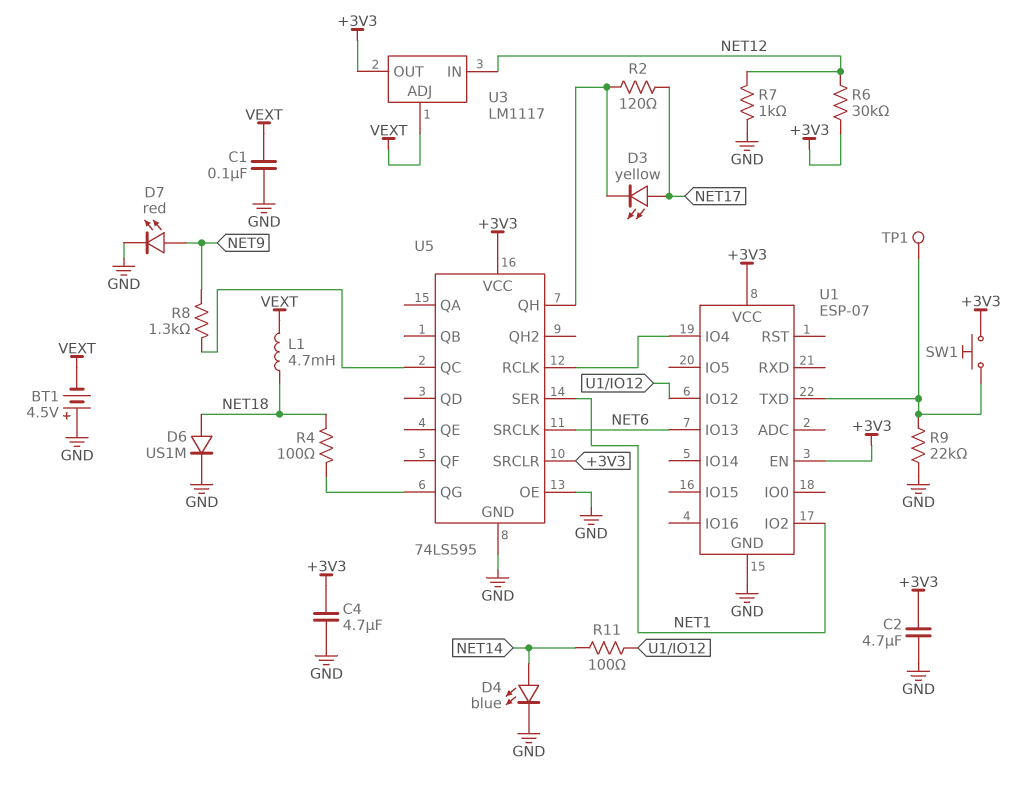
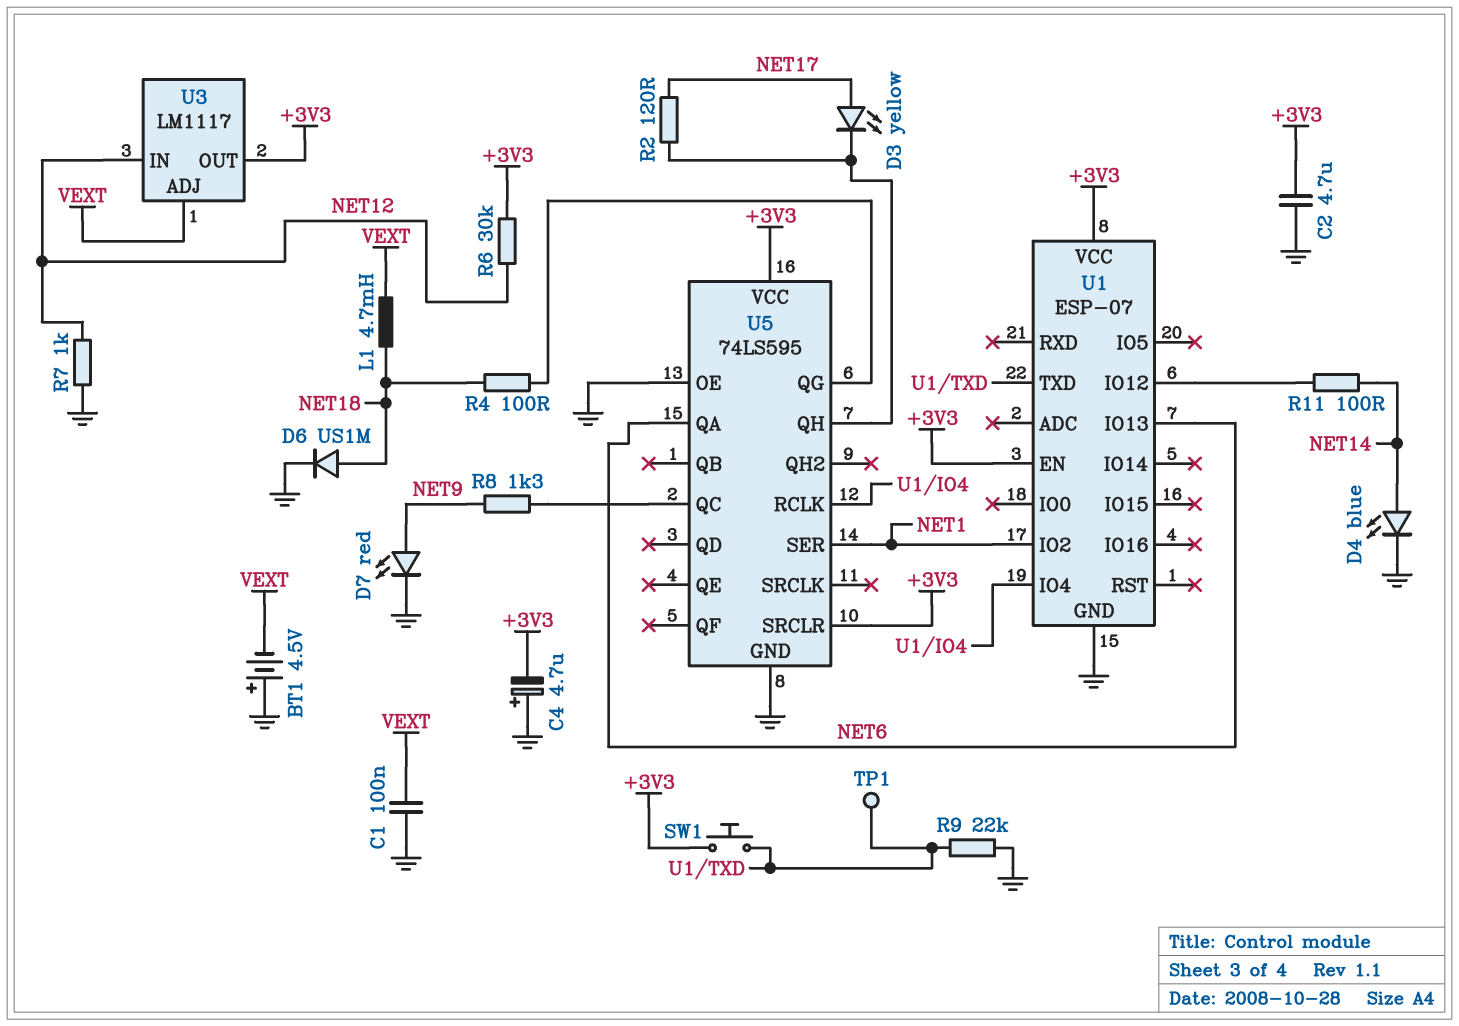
C4: 4.7uF (+3V3, GND) -> 4.7uF (plus GND, minus +3V3)
U5 pin QA: none -> NET6
U5 pin SRCLK: NET6 -> none

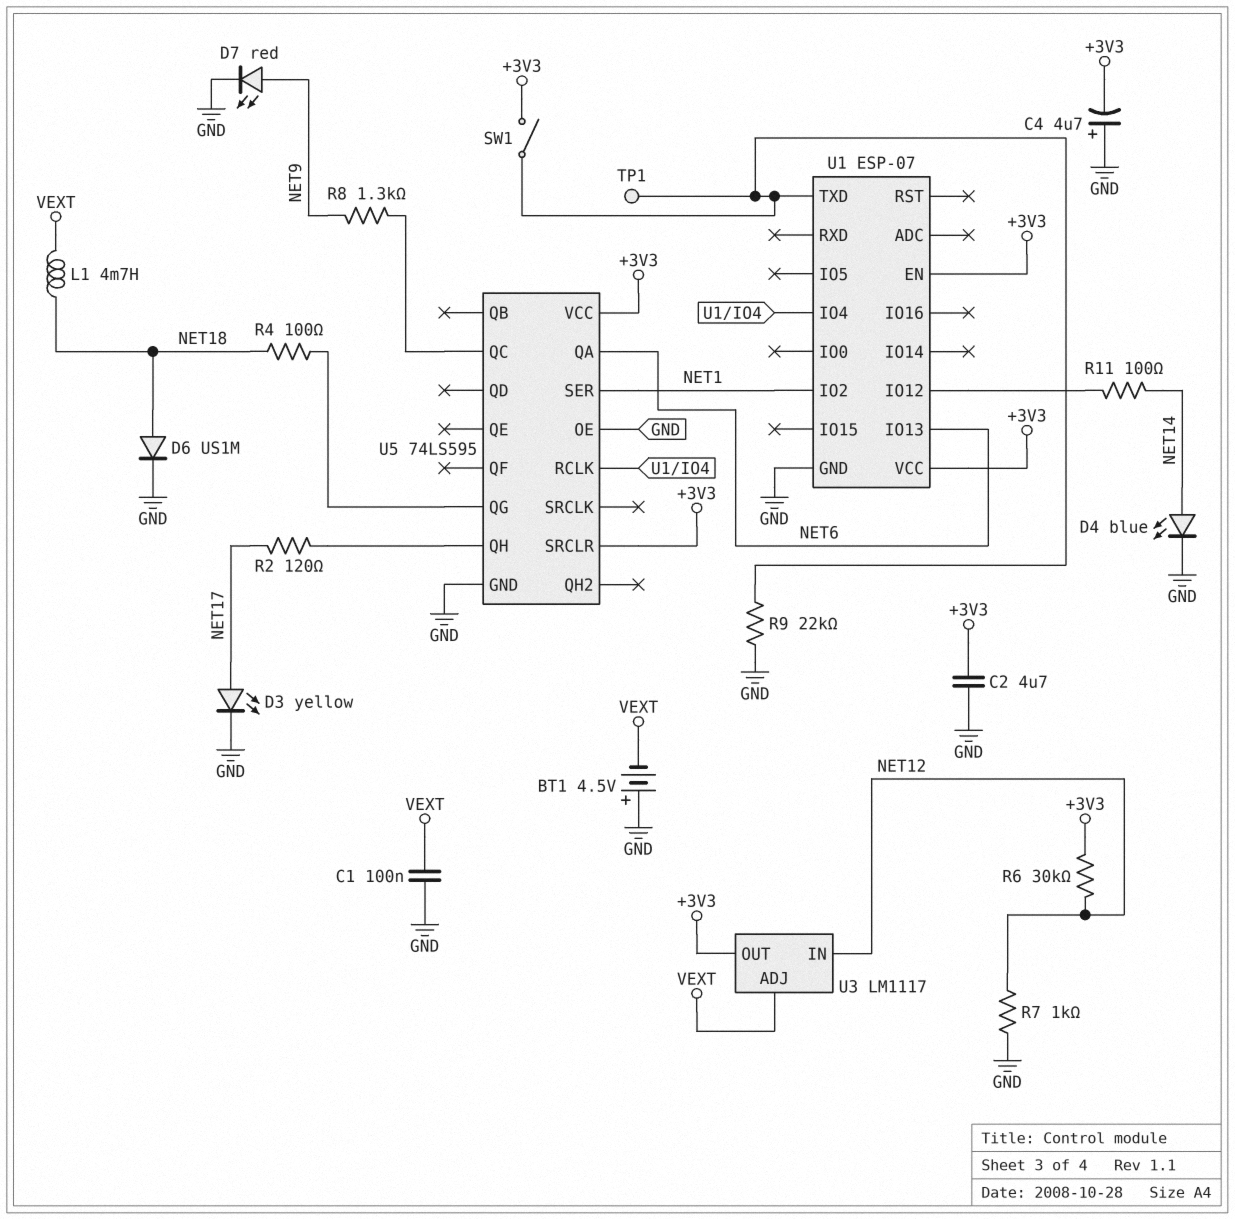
D3: LED yellow (A NET17, K U5/QH) -> LED yellow (A NET17, K GND)
SW1: button (+3V3, U1/TXD) -> switch (+3V3, U1/TXD)

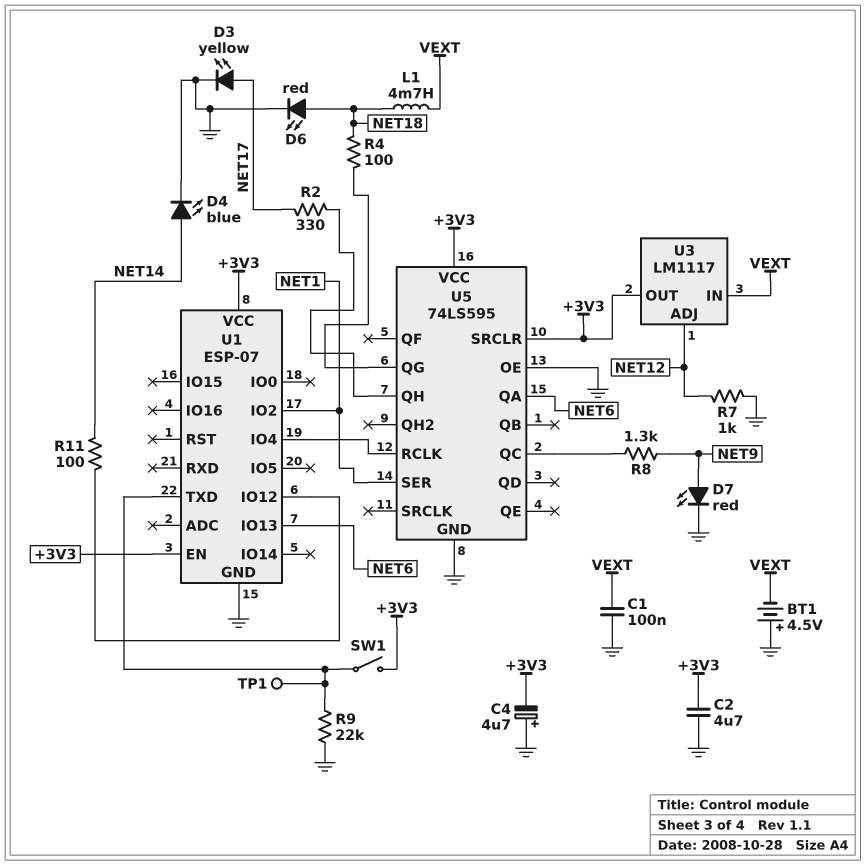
D6: diode US1M (A NET18, K GND) -> LED red (A NET18, K GND)
R2: 120 (NET17, U5/QH) -> 330 (NET17, U5/QH)
R6: 30k (+3V3, NET12) -> none
U3 pin ADJ: VEXT -> NET12
U3 pin IN: NET12 -> VEXT

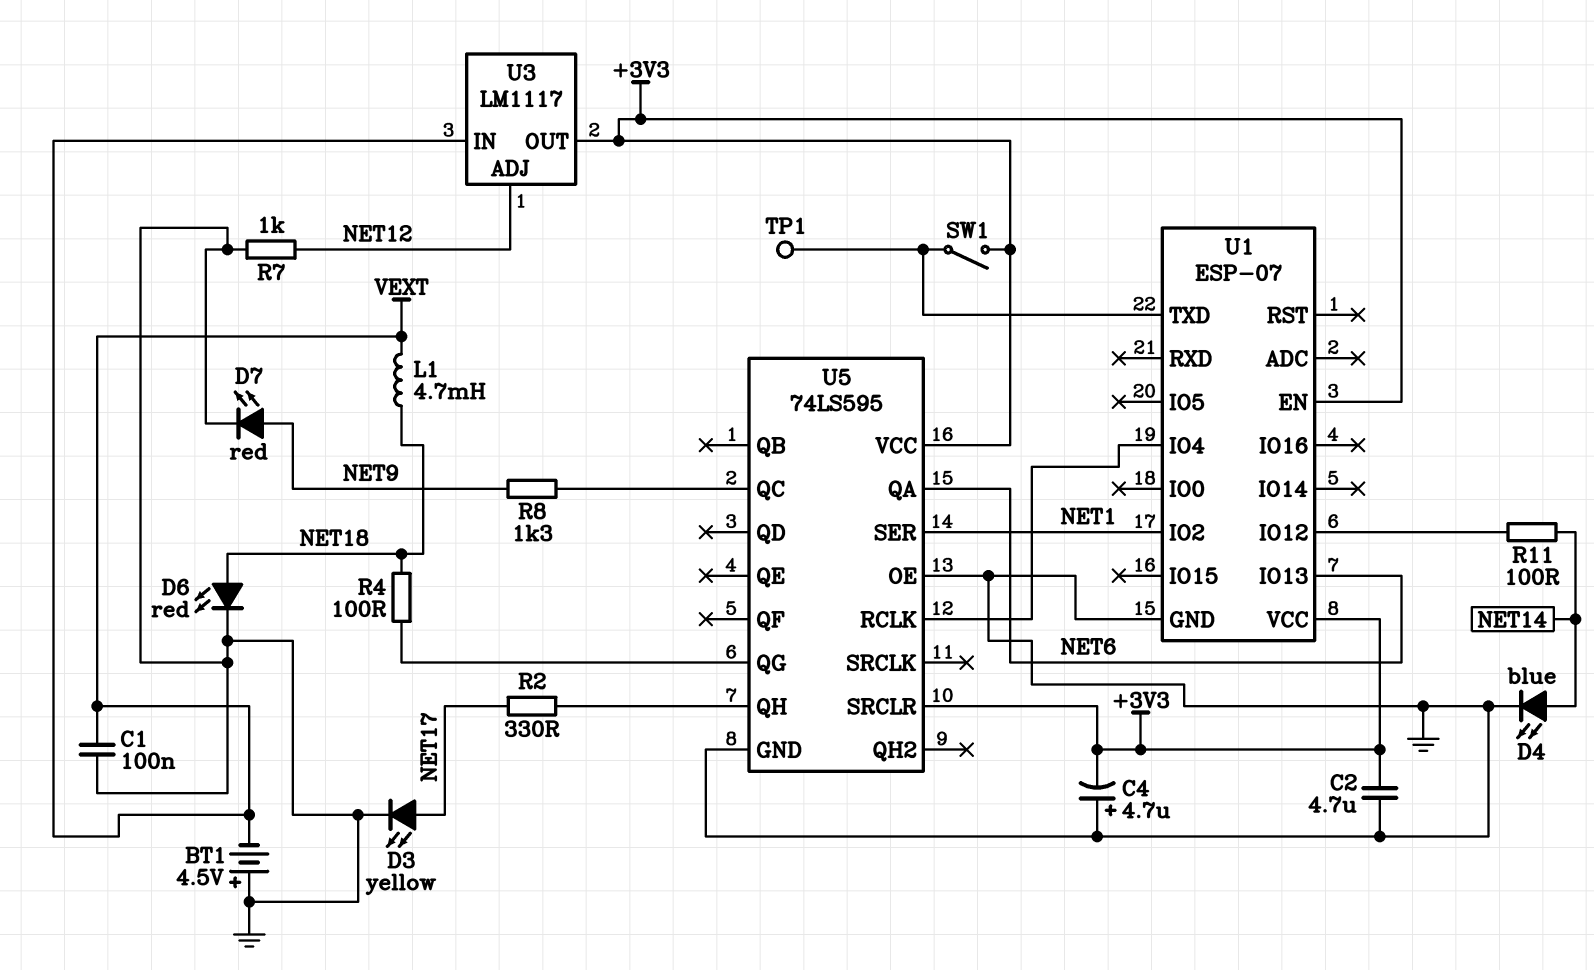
R9: 22k (GND, U1/TXD) -> none

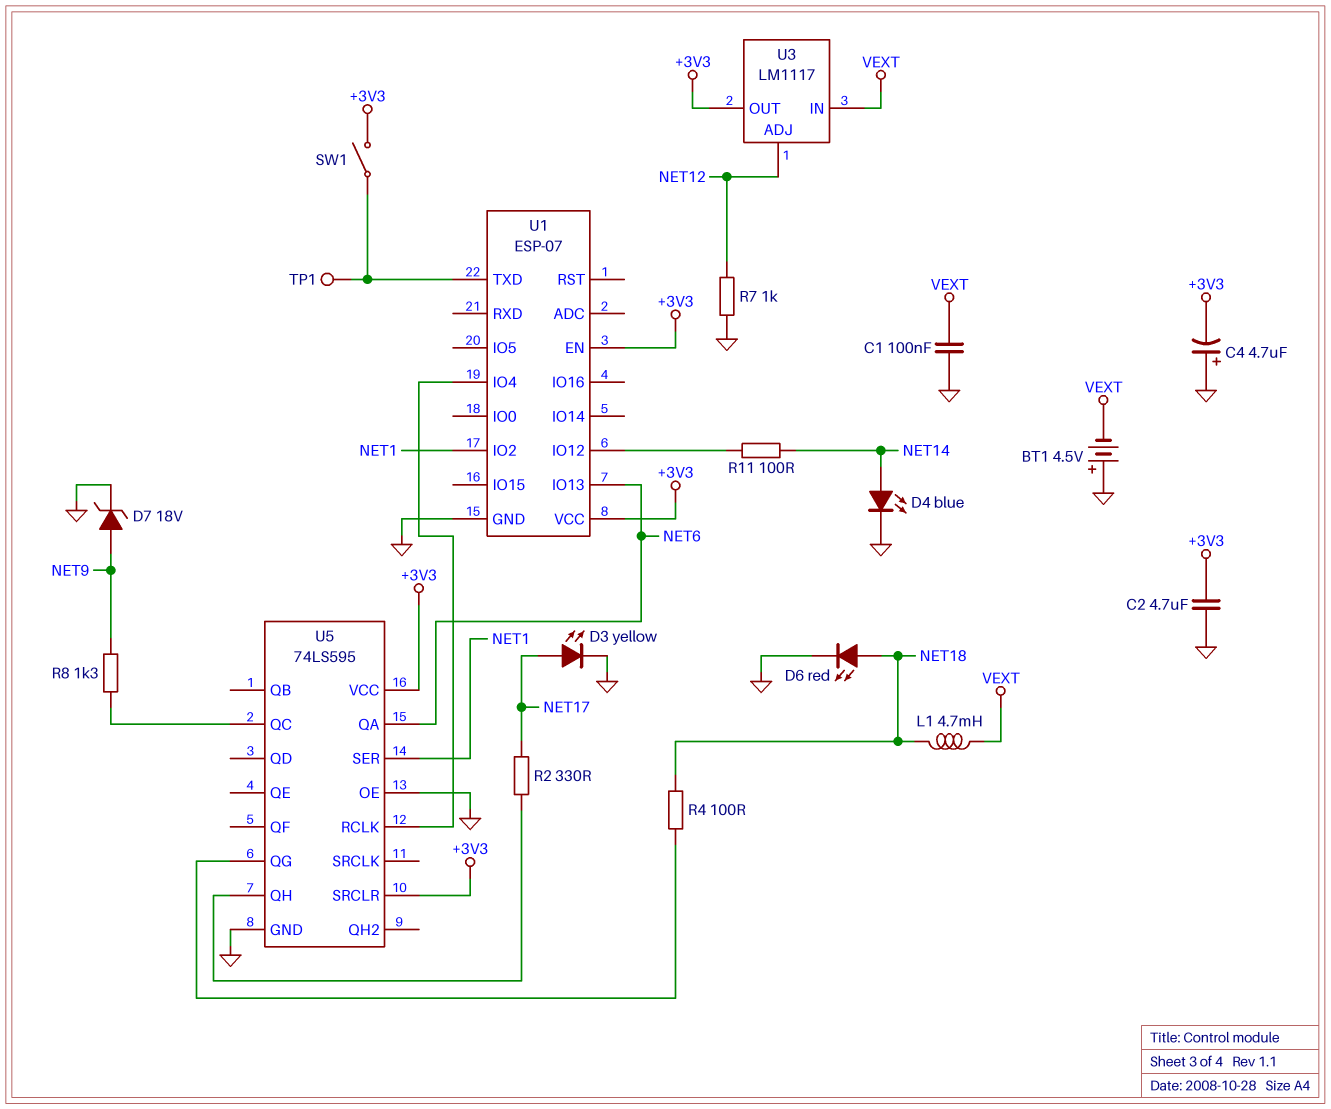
D7: LED red (A NET9, K GND) -> zener 18V (A NET9, K GND)

